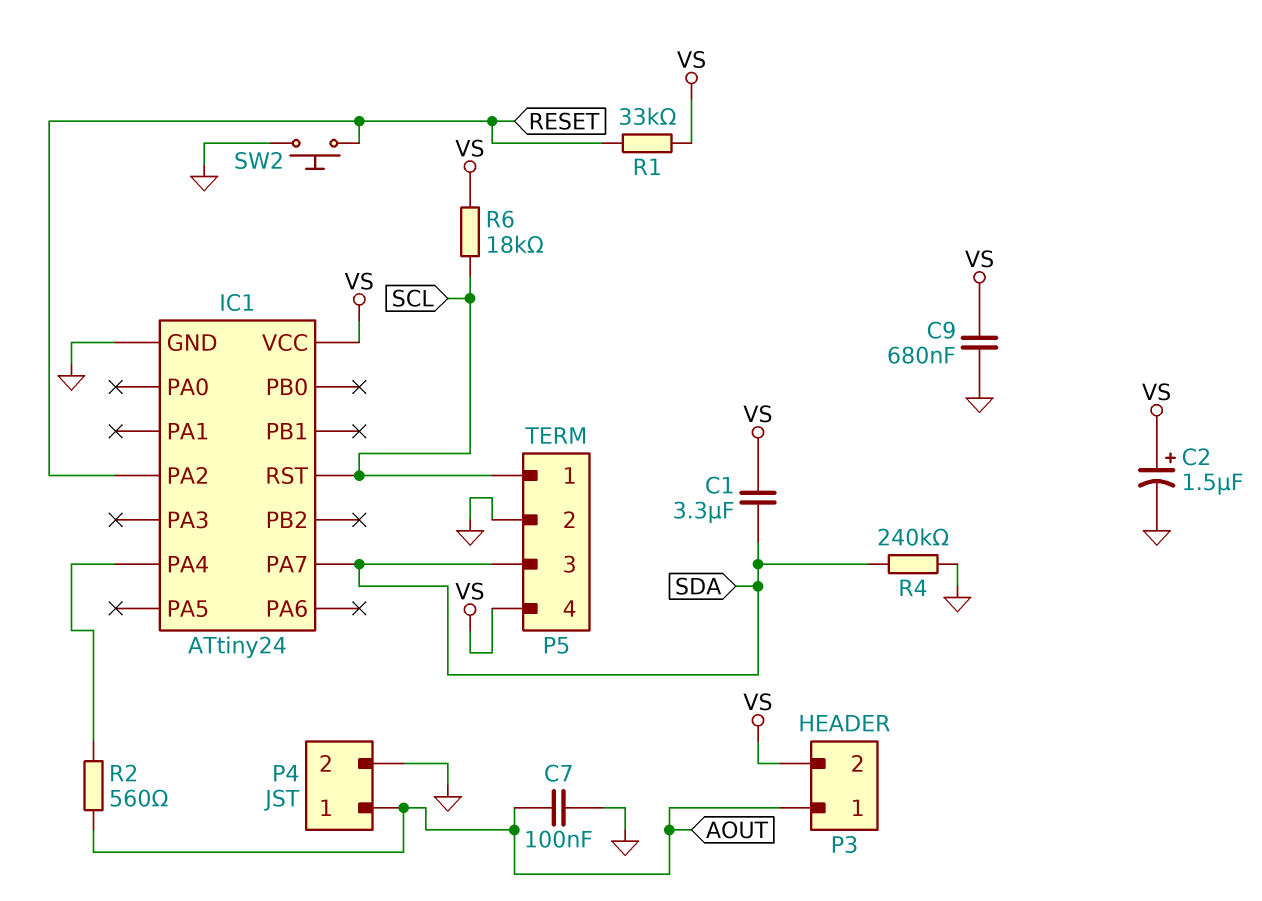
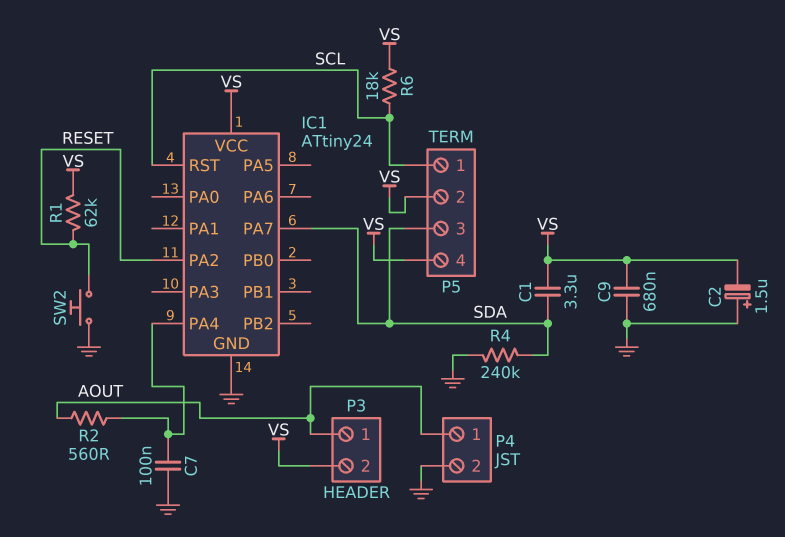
C2: 1.5uF (plus VS, minus GND) -> 1.5uF (plus GND, minus VS)
C7: 100nF (AOUT, GND) -> 100nF (GND, IC1/PA4)
P5 pin 2: GND -> VS
R1: 33k (RESET, VS) -> 62k (RESET, VS)

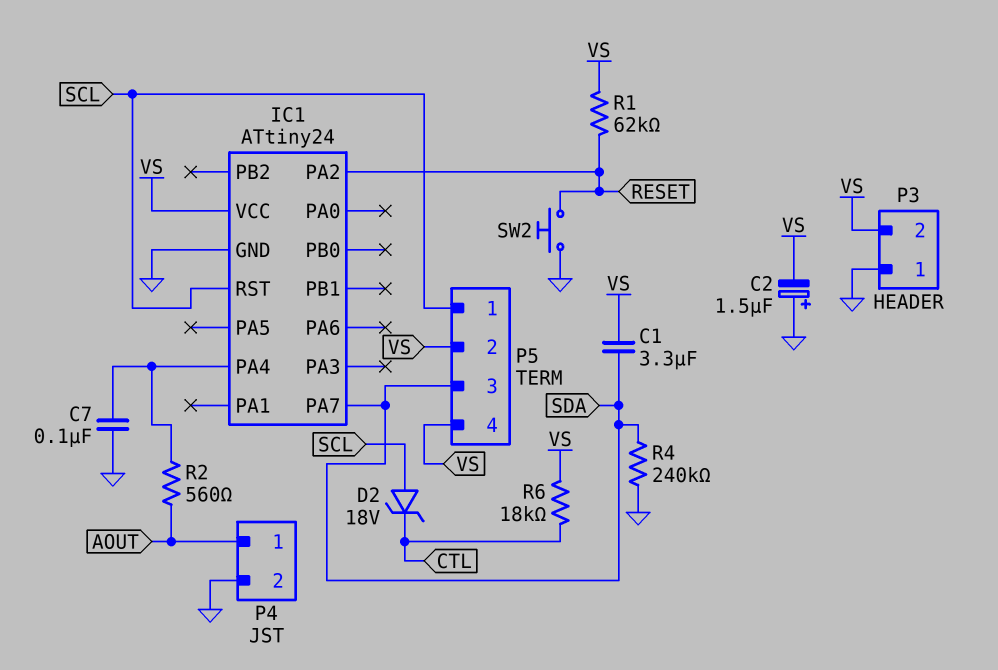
C9: 680nF (GND, VS) -> none
D2: none -> zener 18V (A SCL, K CTL)
P3 pin 1: AOUT -> GND
R6: 18k (SCL, VS) -> 18k (CTL, VS)

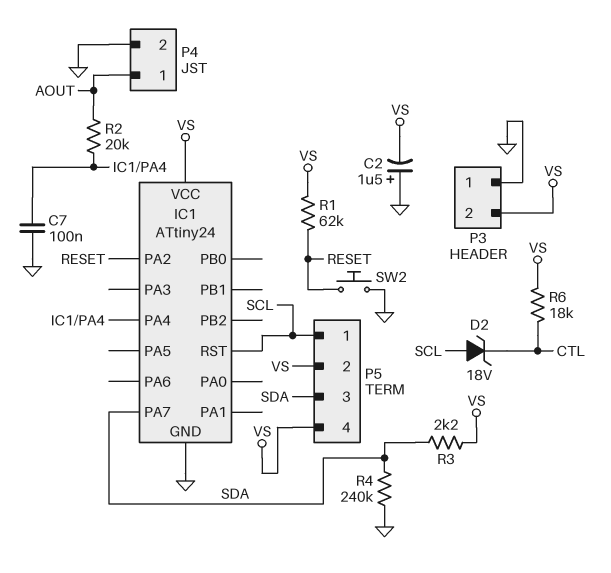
C1: 3.3uF (SDA, VS) -> none
R2: 560 (AOUT, IC1/PA4) -> 20k (AOUT, IC1/PA4)
R3: none -> 2.2k (SDA, VS)

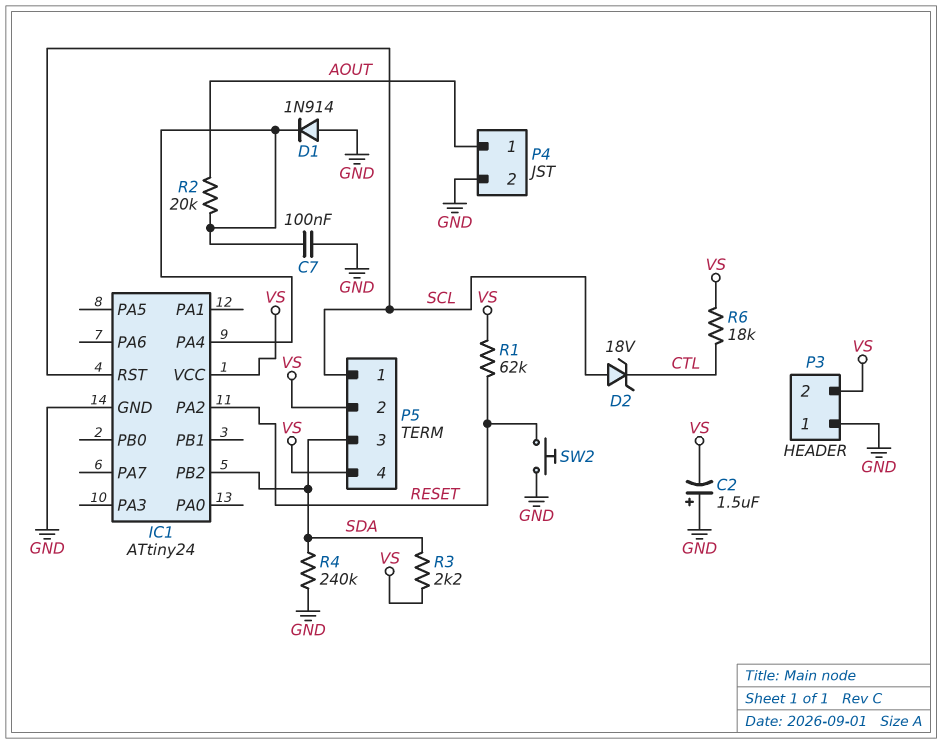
D1: none -> diode 1N914 (A GND, K IC1/PA4)
IC1 pin PA7: SDA -> none
IC1 pin PB2: none -> SDA

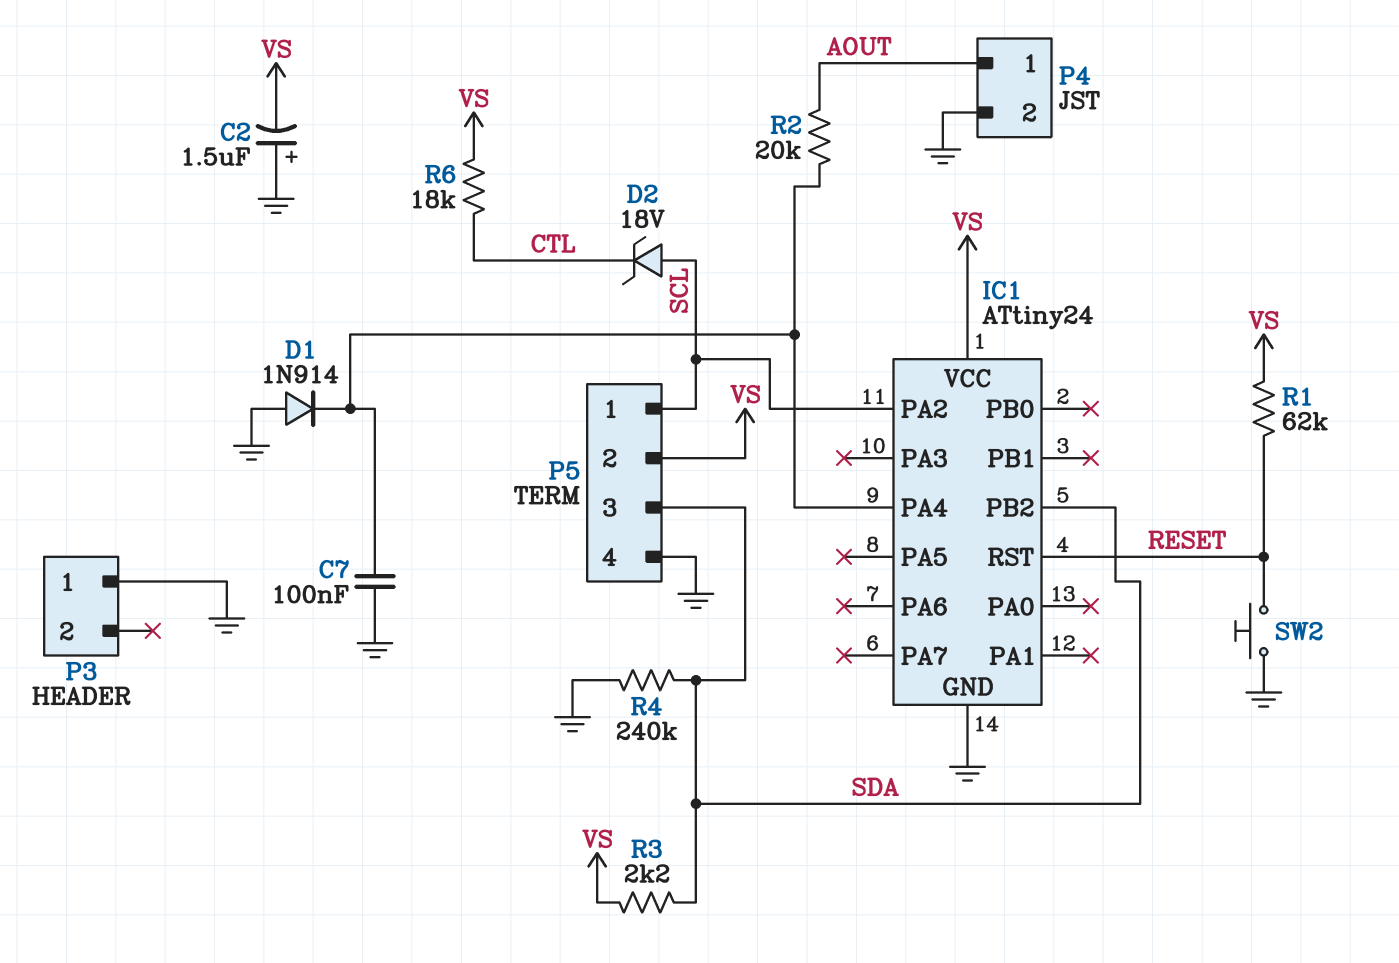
IC1 pin PA2: RESET -> SCL
IC1 pin RST: SCL -> RESET
P3 pin 2: VS -> none
P5 pin 4: VS -> GND

